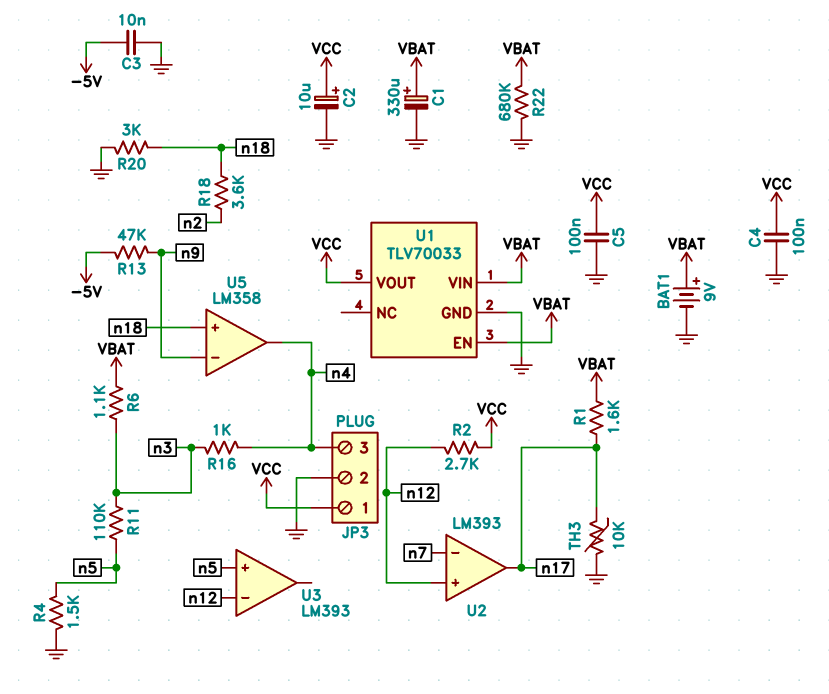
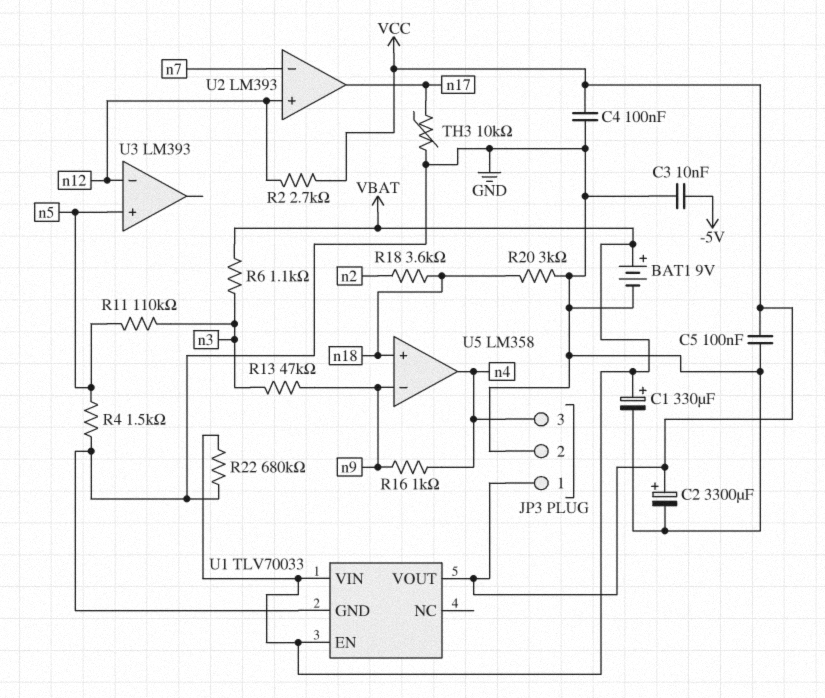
C2: 10uF (plus VCC, minus GND) -> 3300uF (plus VCC, minus GND)
R1: 1.6k (VBAT, n17) -> none
R13: 47k (-5V, n9) -> 47k (n3, n9)
R16: 1k (n3, n4) -> 1k (n4, n9)

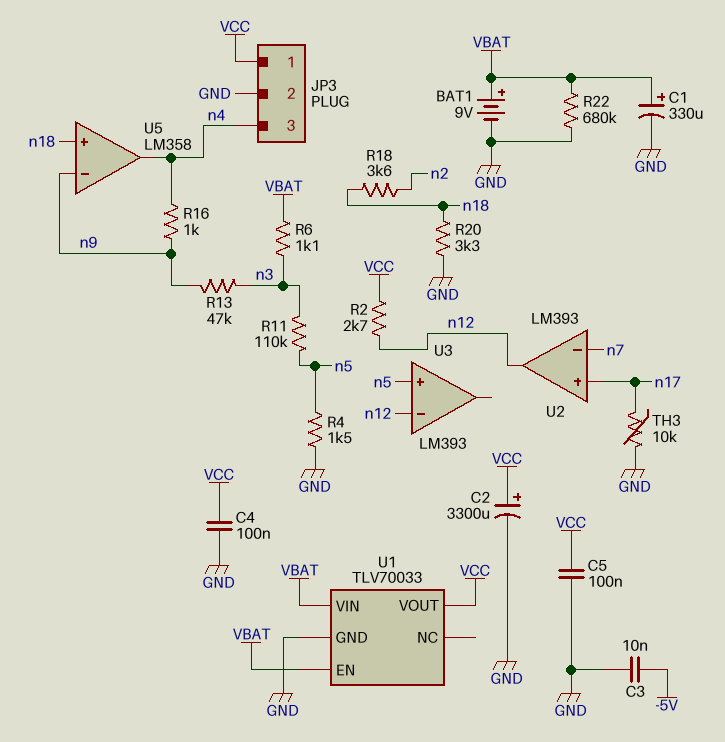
R20: 3k (GND, n18) -> 3.3k (GND, n18)
U2 pin in+: n12 -> n17
U2 pin out: n17 -> n12

